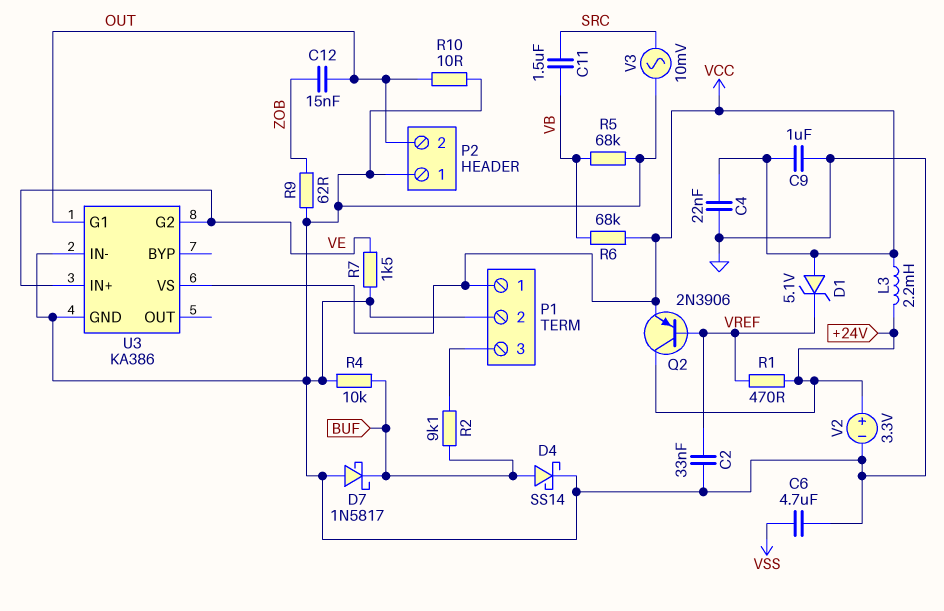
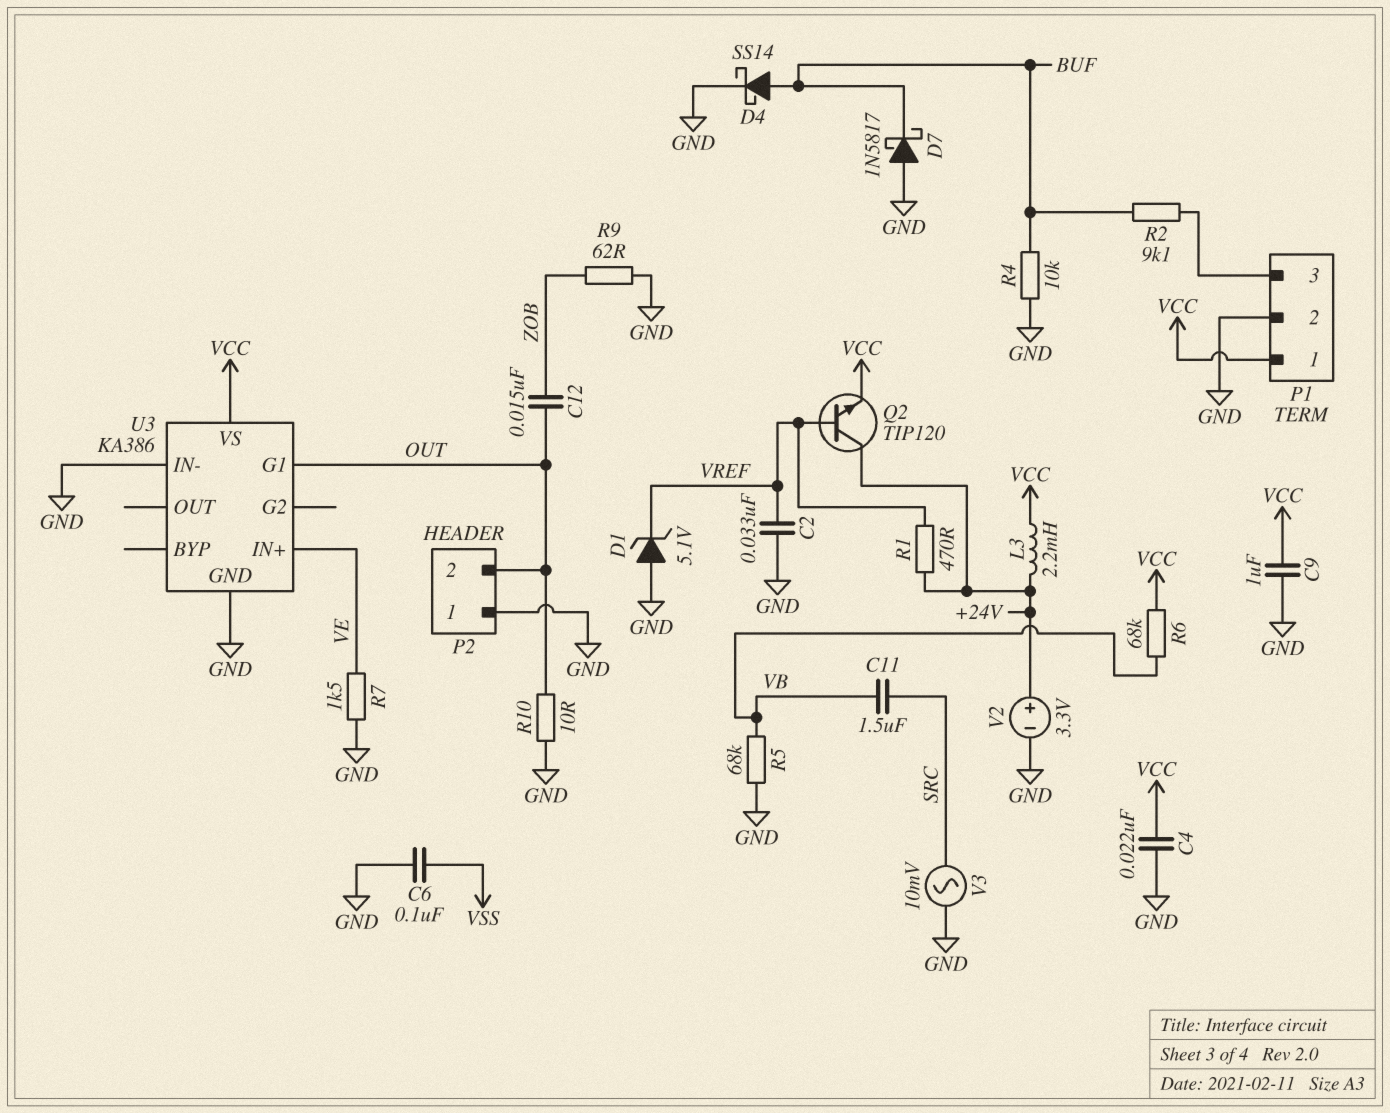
C6: 4.7uF (GND, VSS) -> 100nF (GND, VSS)
D1: zener 5.1V (A VCC, K VREF) -> zener 5.1V (A GND, K VREF)
Q2: PNP 2N3906 (B VREF, C +24V, E VCC) -> NPN TIP120 (B VREF, C +24V, E VCC)
U3 pin G2: VE -> none

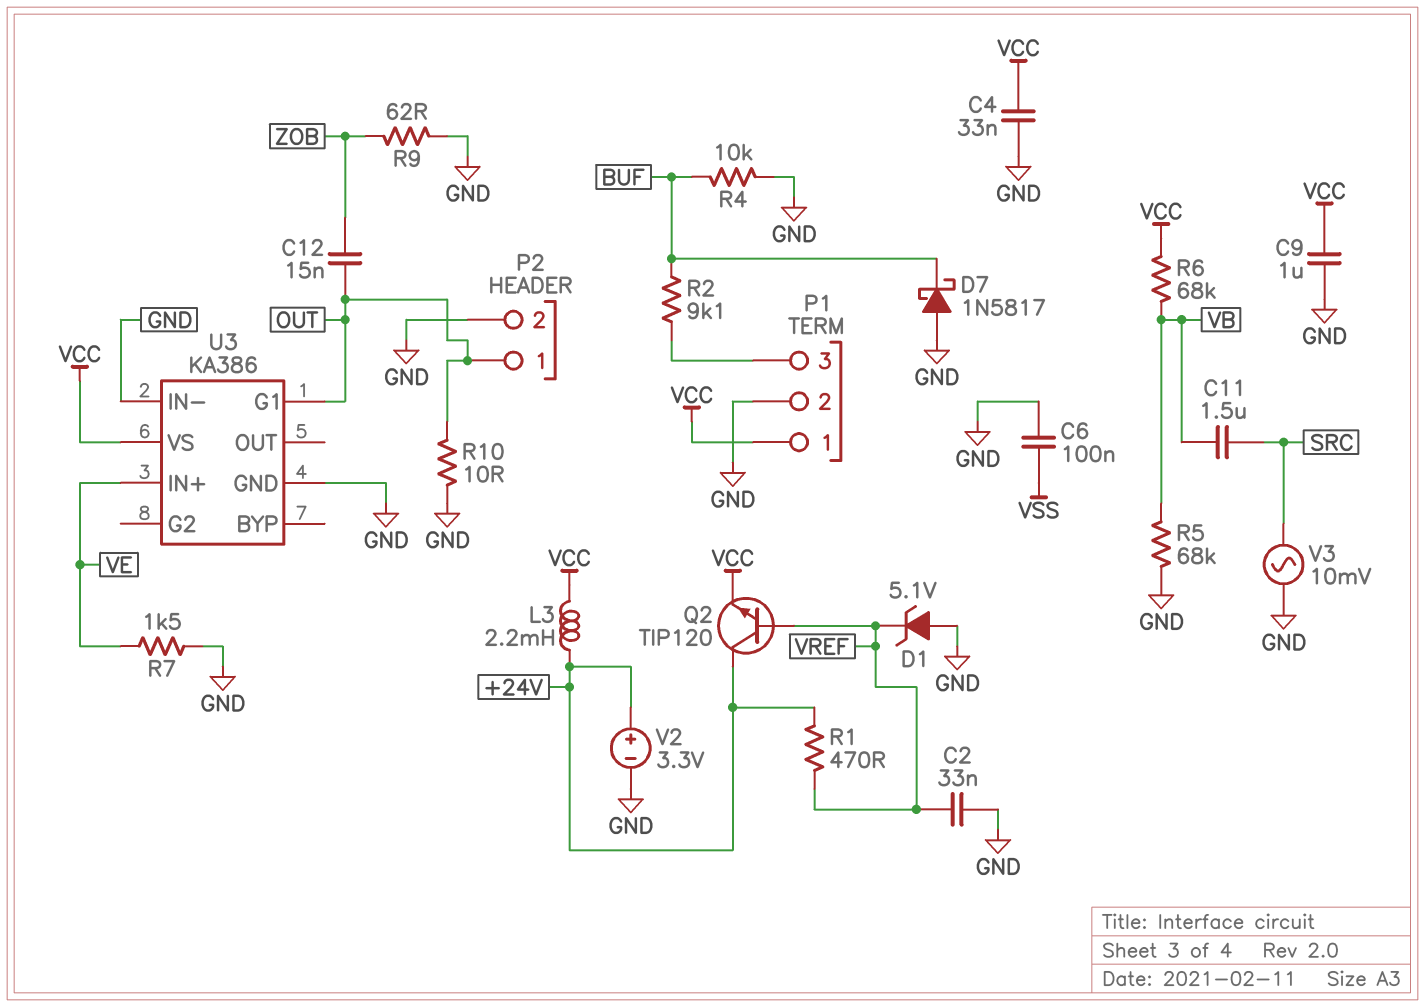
C4: 22nF (GND, VCC) -> 33nF (GND, VCC)
D4: schottky SS14 (A BUF, K GND) -> none
P2 pin 1: GND -> OUT
P2 pin 2: OUT -> GND

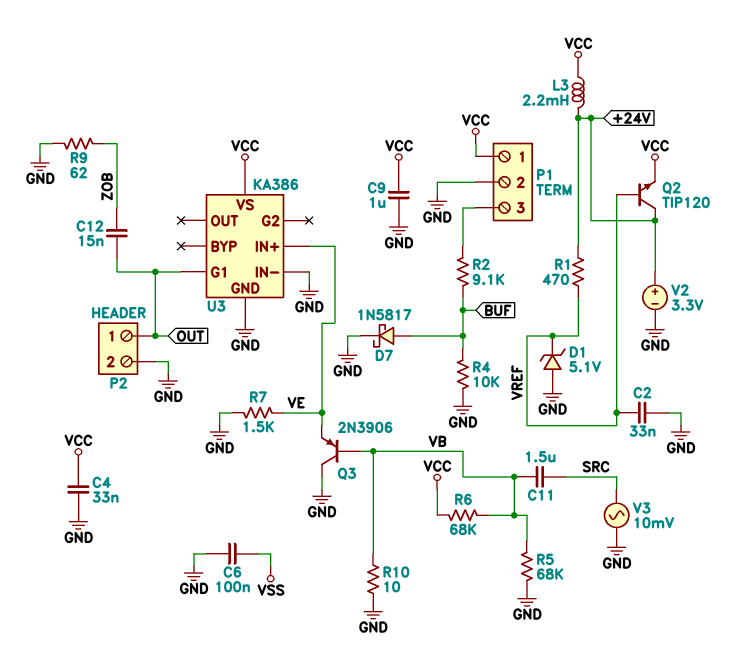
D7: schottky 1N5817 (A GND, K BUF) -> schottky 1N5817 (A BUF, K GND)
Q3: none -> PNP 2N3906 (B VB, C GND, E VE)
R10: 10 (GND, OUT) -> 10 (GND, VB)

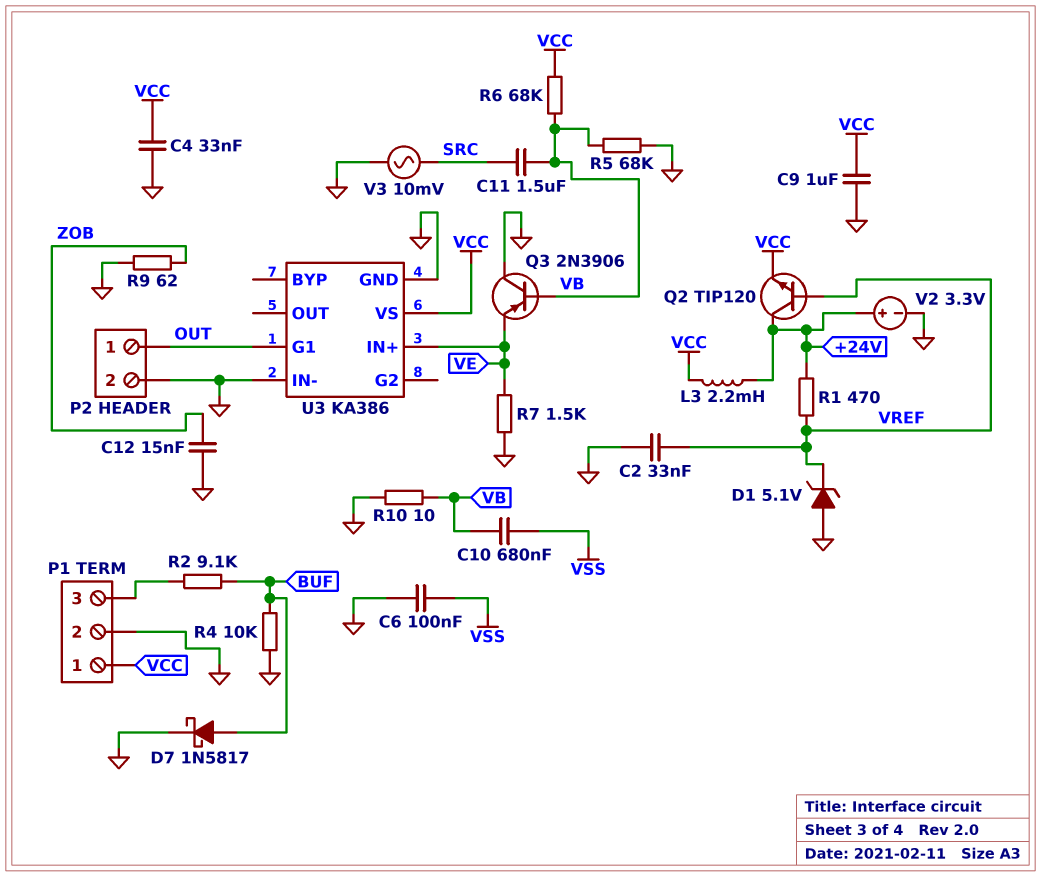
C10: none -> 680nF (VB, VSS)
C12: 15nF (OUT, ZOB) -> 15nF (GND, ZOB)

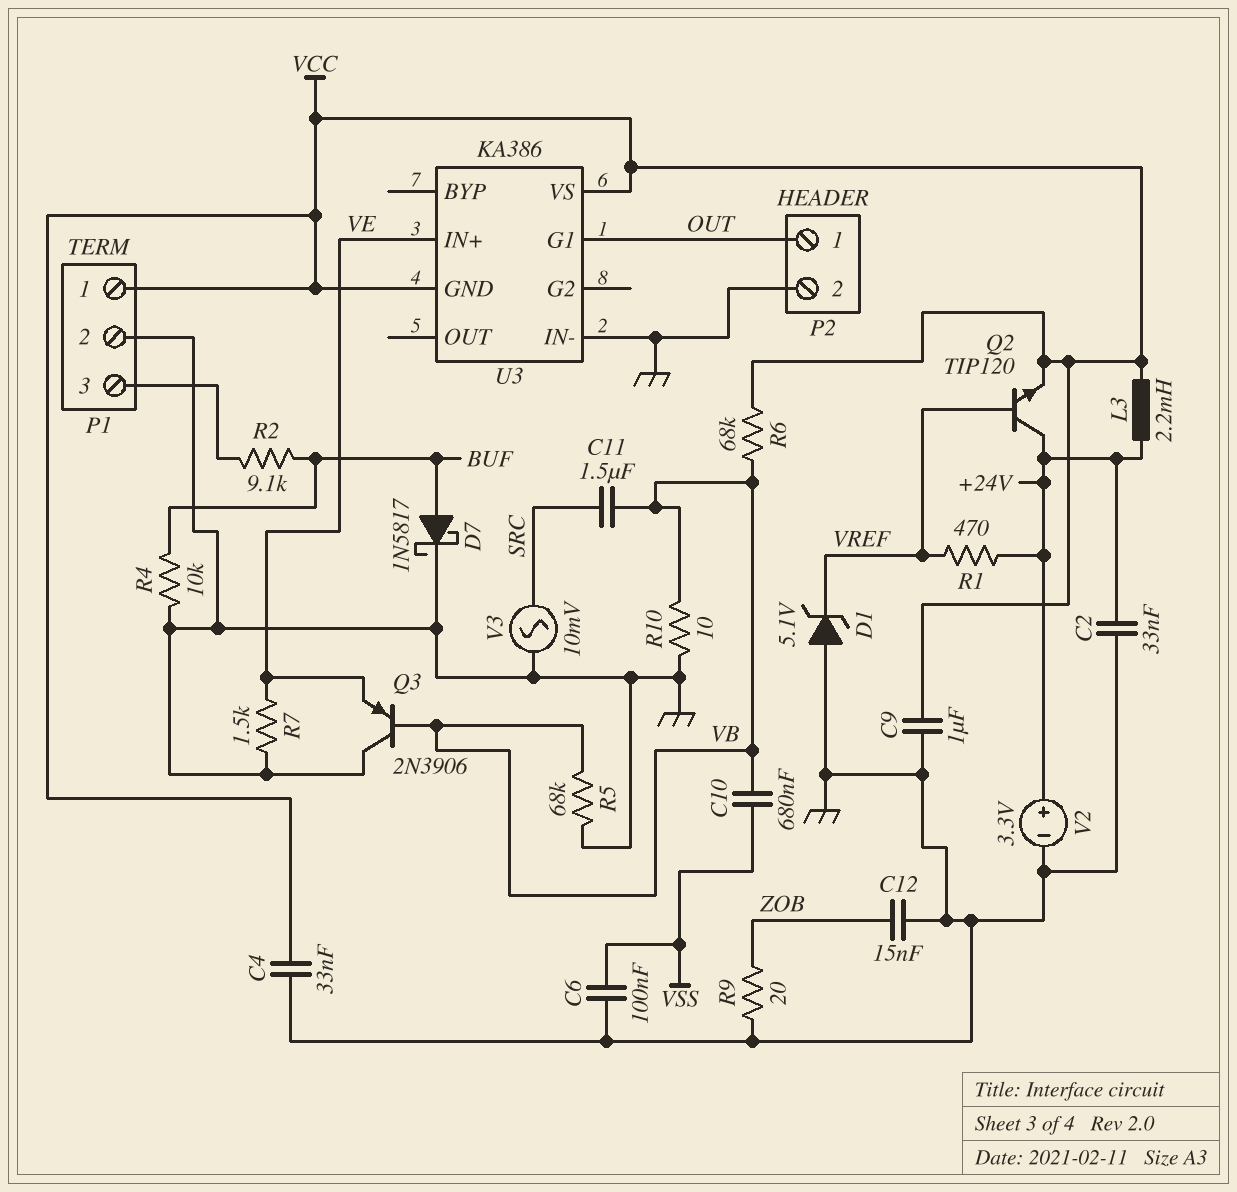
C2: 33nF (GND, VREF) -> 33nF (+24V, GND)
R9: 62 (GND, ZOB) -> 20 (GND, ZOB)
U3 pin GND: GND -> VCC

